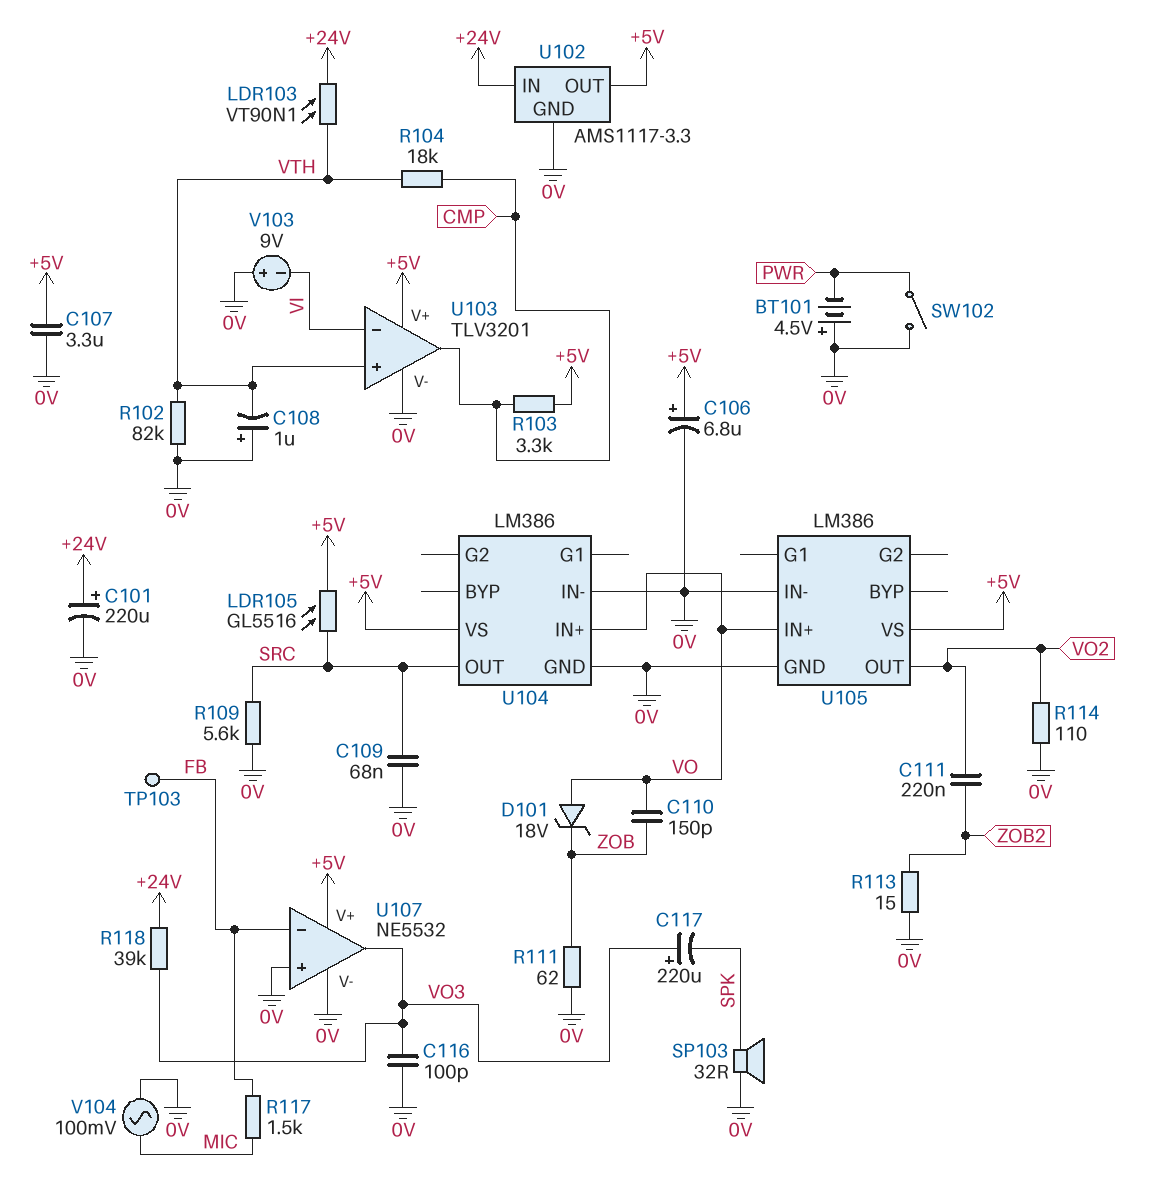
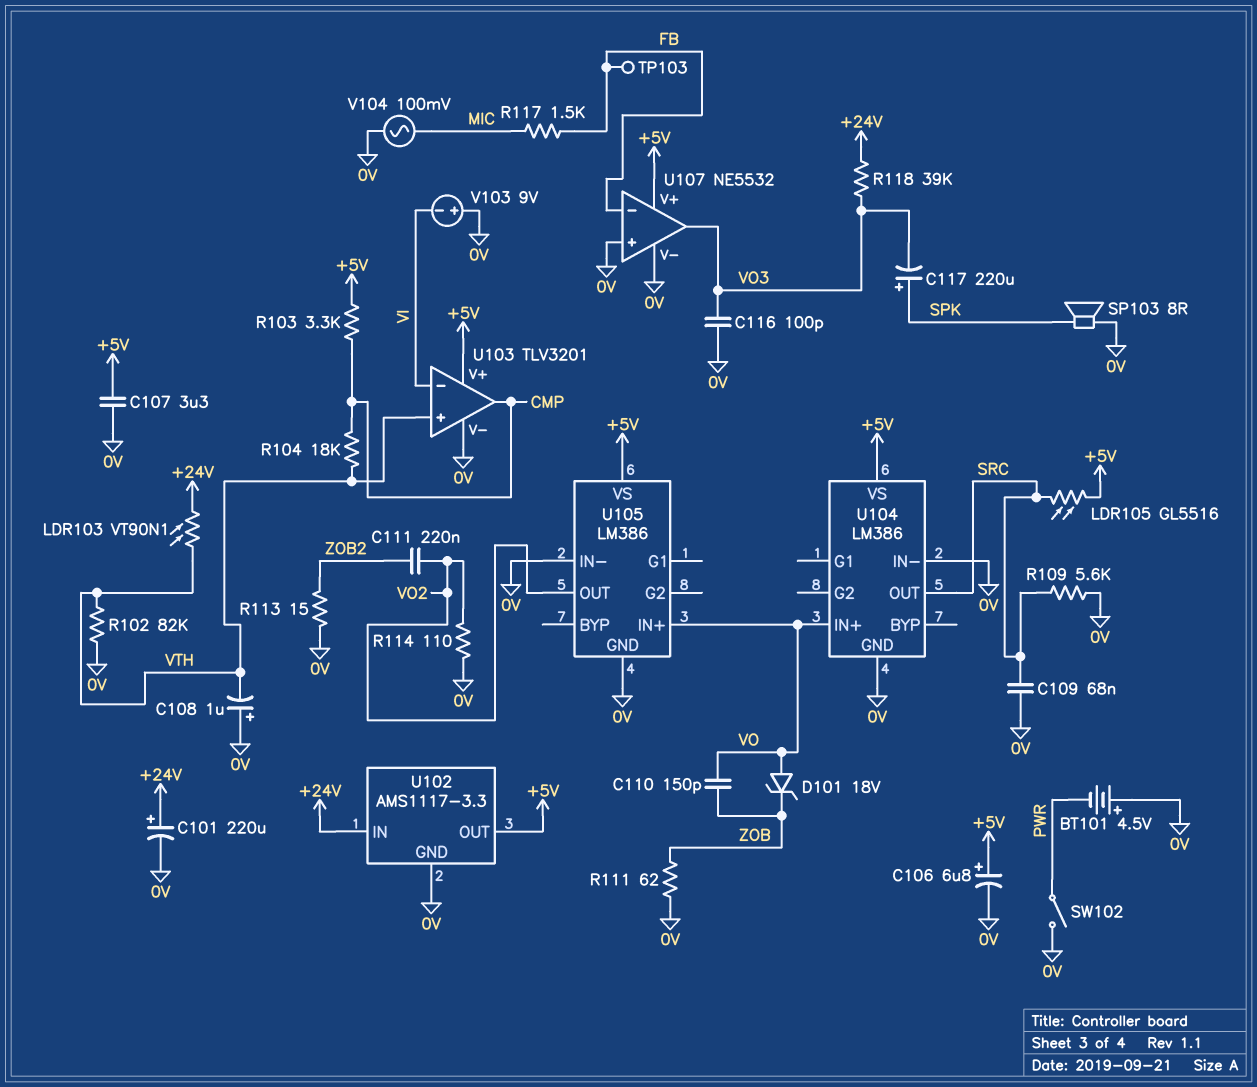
C117: 220uF (plus VO3, minus SPK) -> 220uF (plus SPK, minus VO3)
SP103: speaker 32R (0V, SPK) -> speaker 8R (0V, SPK)

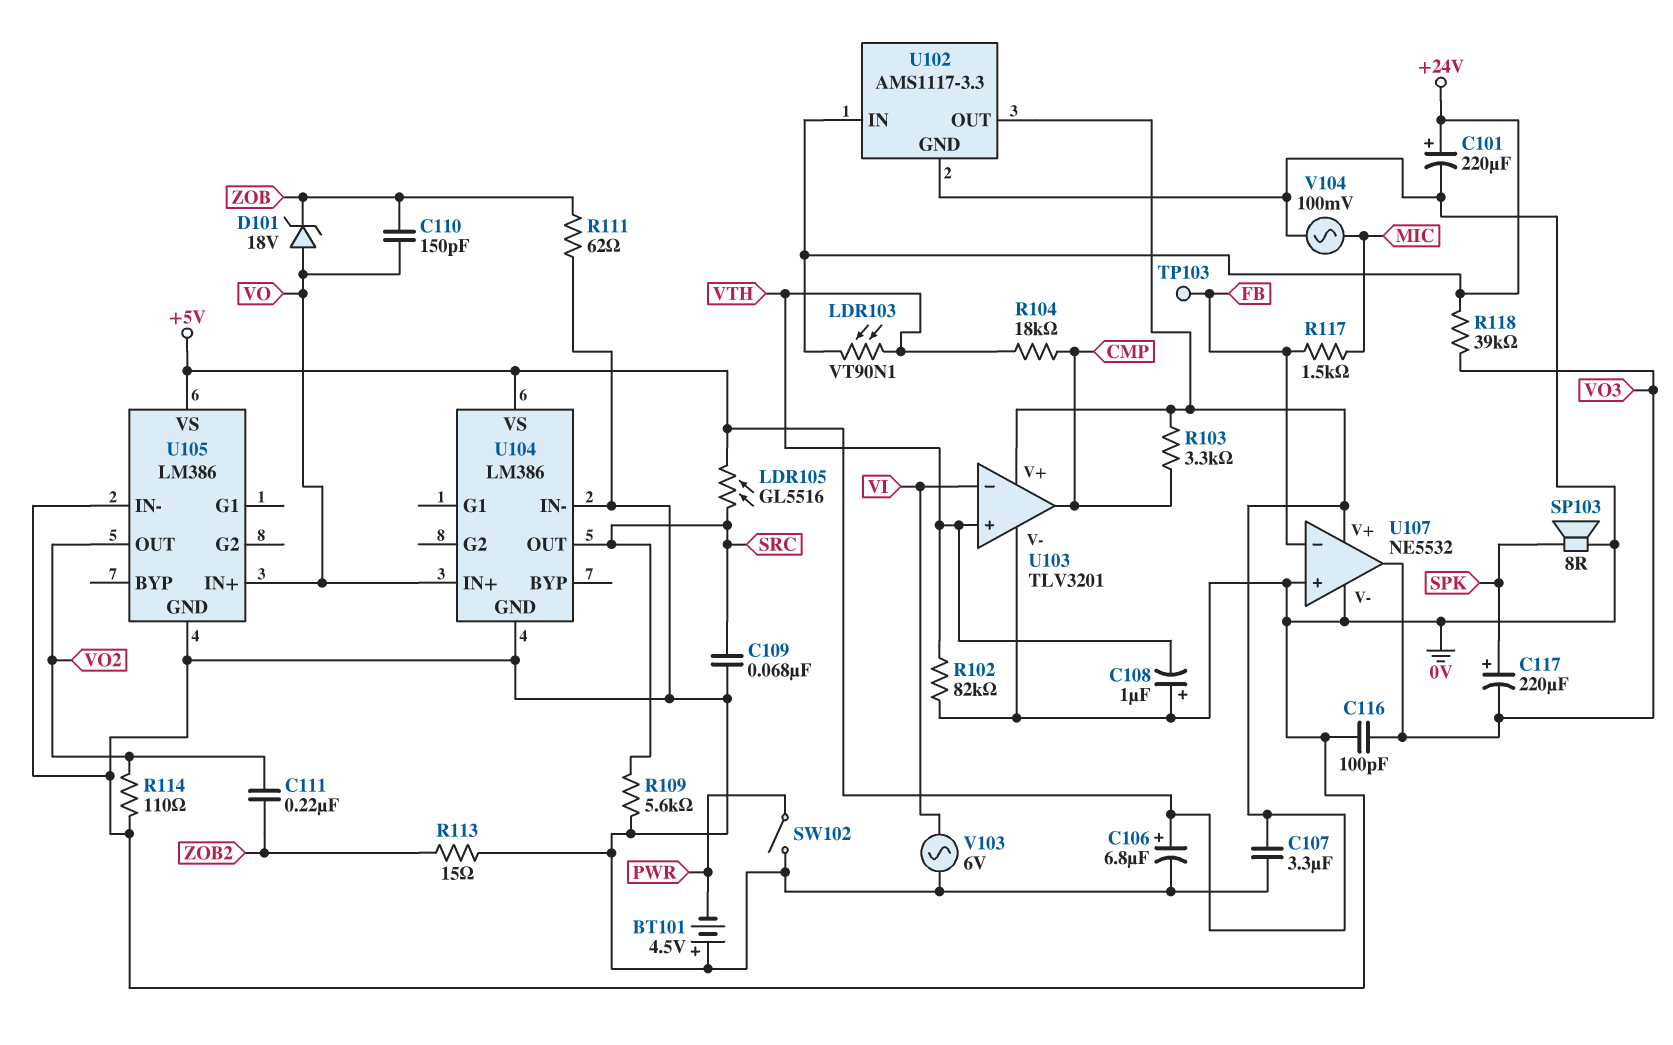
V103: 9V (plus 0V, minus VI) -> AC 6V (0V, VI)

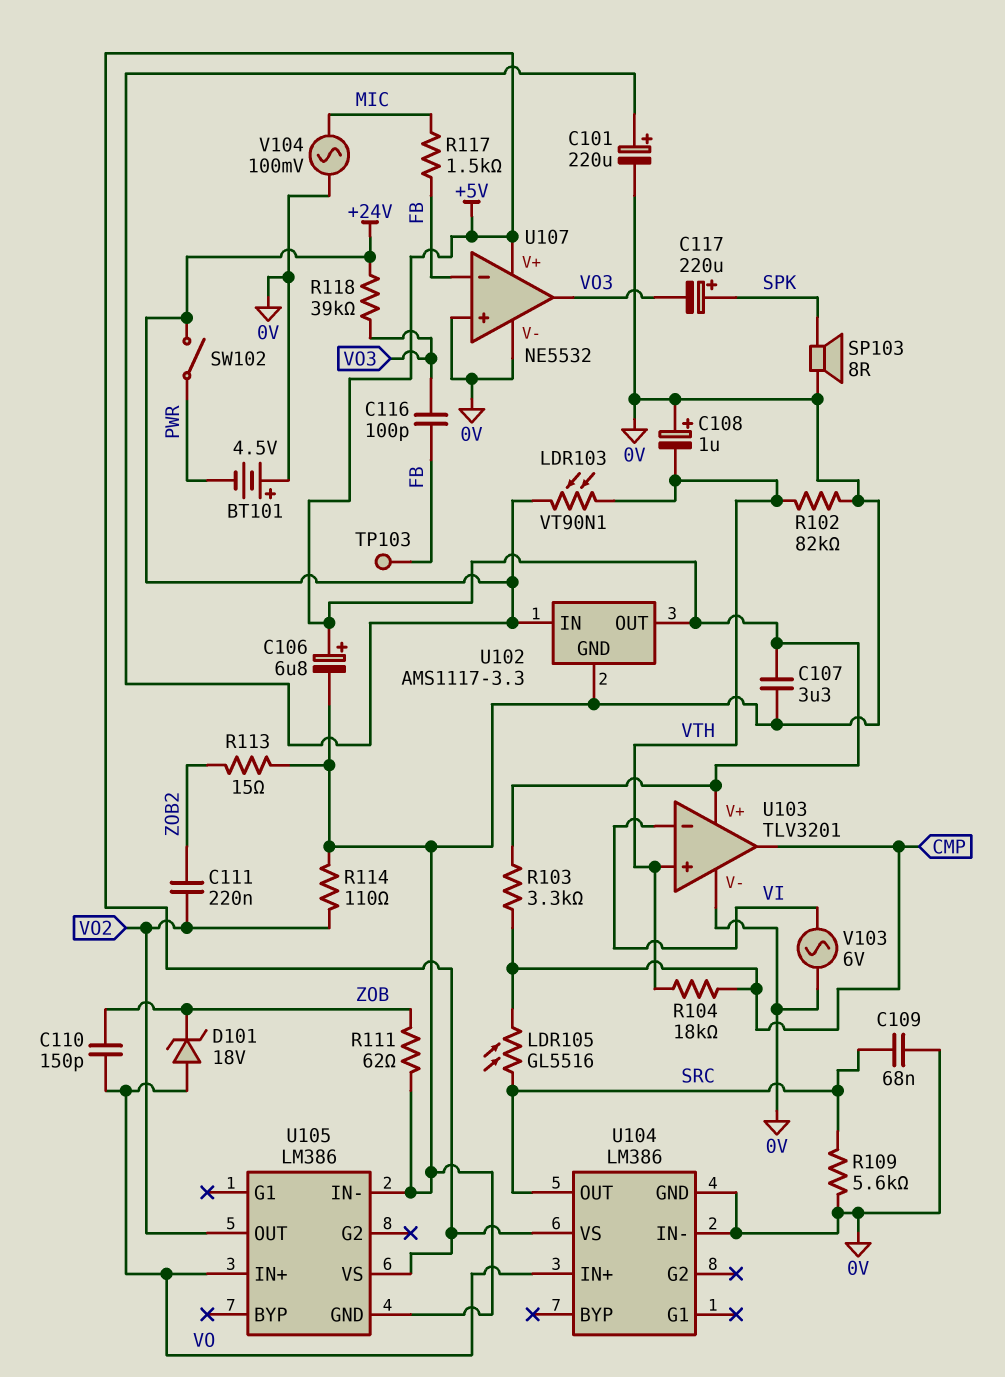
C116: 100pF (0V, VO3) -> 100pF (FB, VO3)
LDR105: GL5516 (+5V, SRC) -> GL5516 (CMP, SRC)
SW102: switch (0V, PWR) -> switch (+24V, PWR)

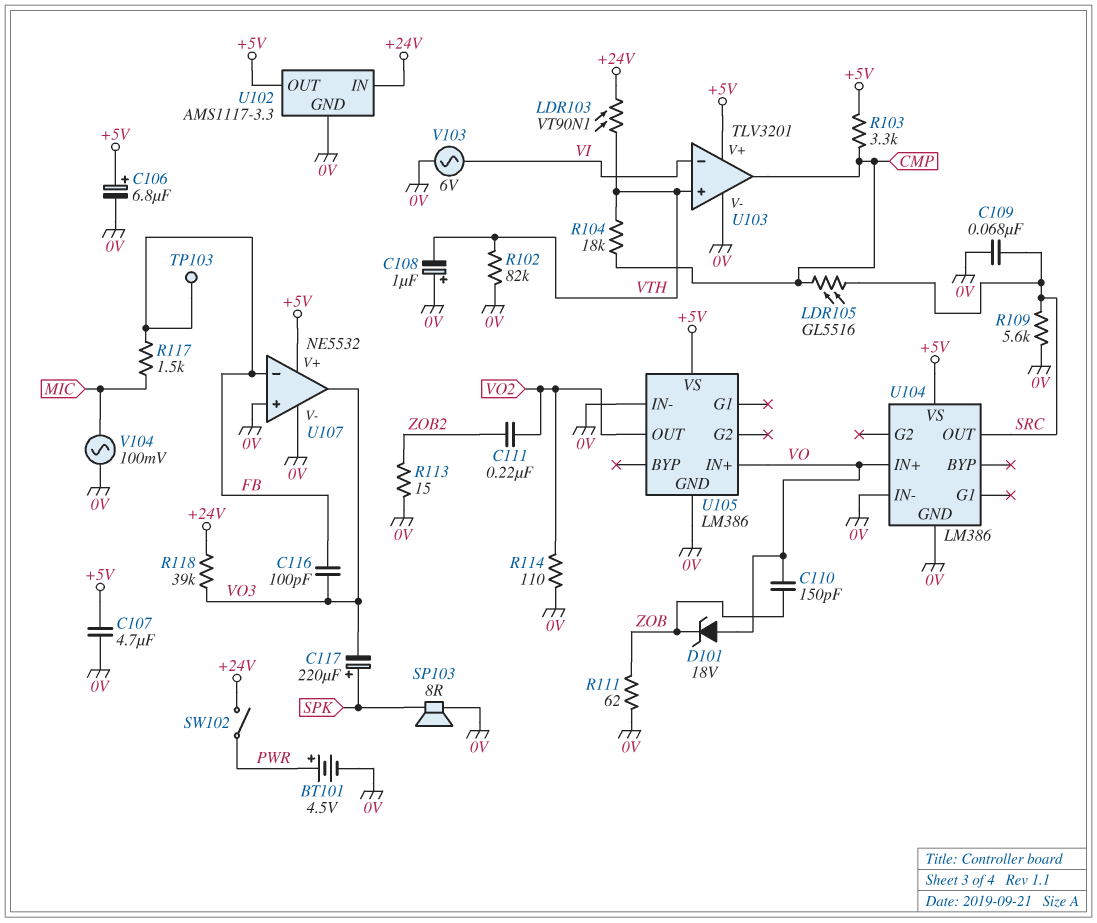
BT101: 4.5V (plus 0V, minus PWR) -> 4.5V (plus PWR, minus 0V)
C101: 220uF (plus +24V, minus 0V) -> none
C107: 3.3uF (+5V, 0V) -> 4.7uF (+5V, 0V)

